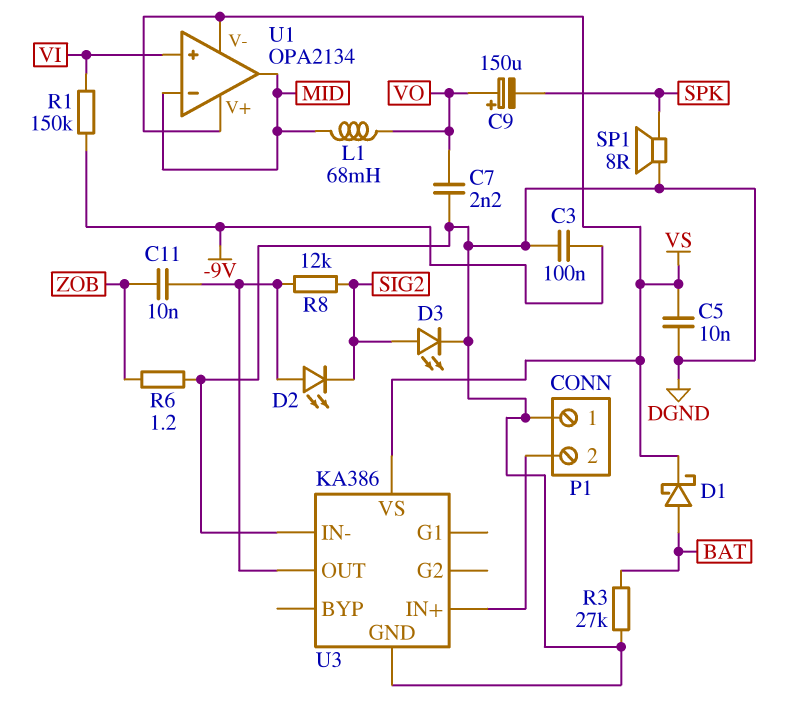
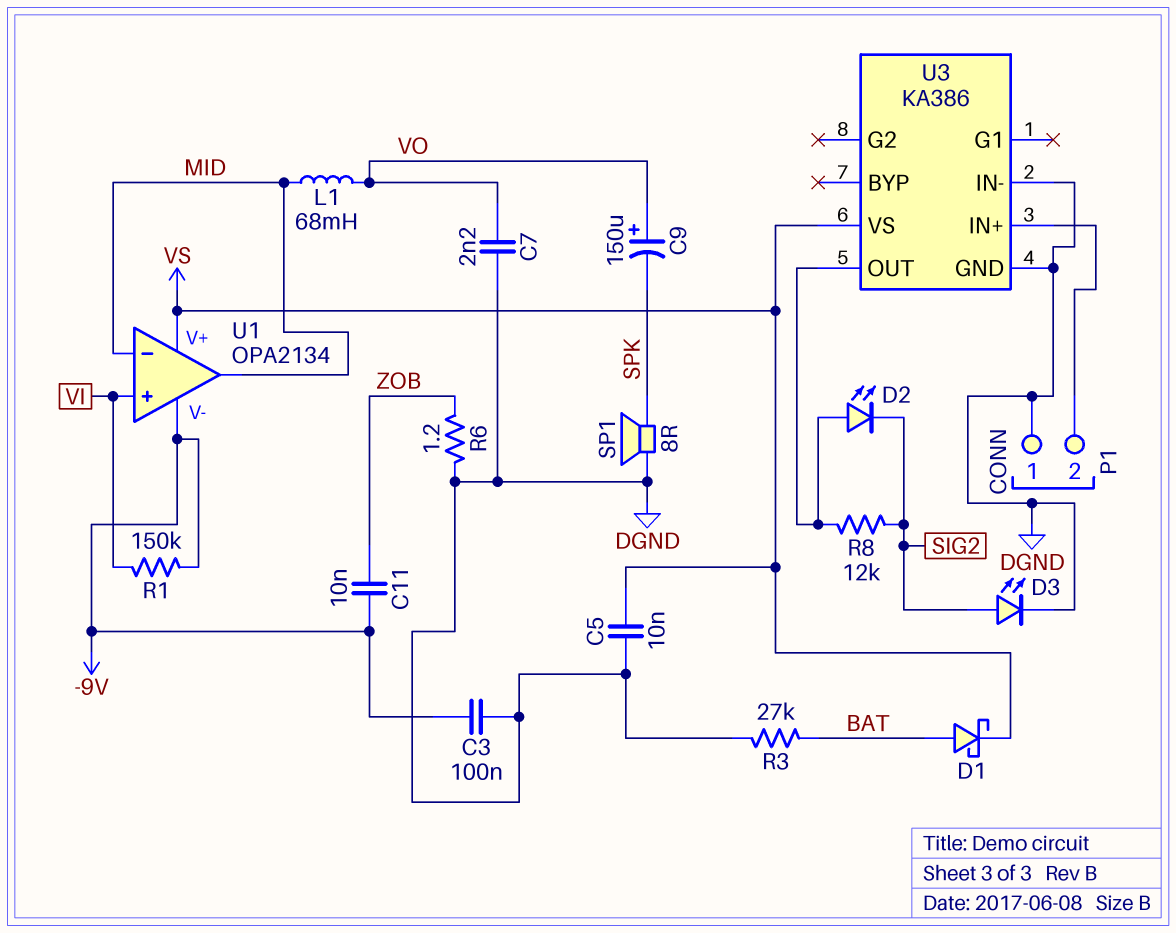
C11: 10nF (U3/OUT, ZOB) -> 10nF (-9V, ZOB)
U1 pin V-: VS -> -9V

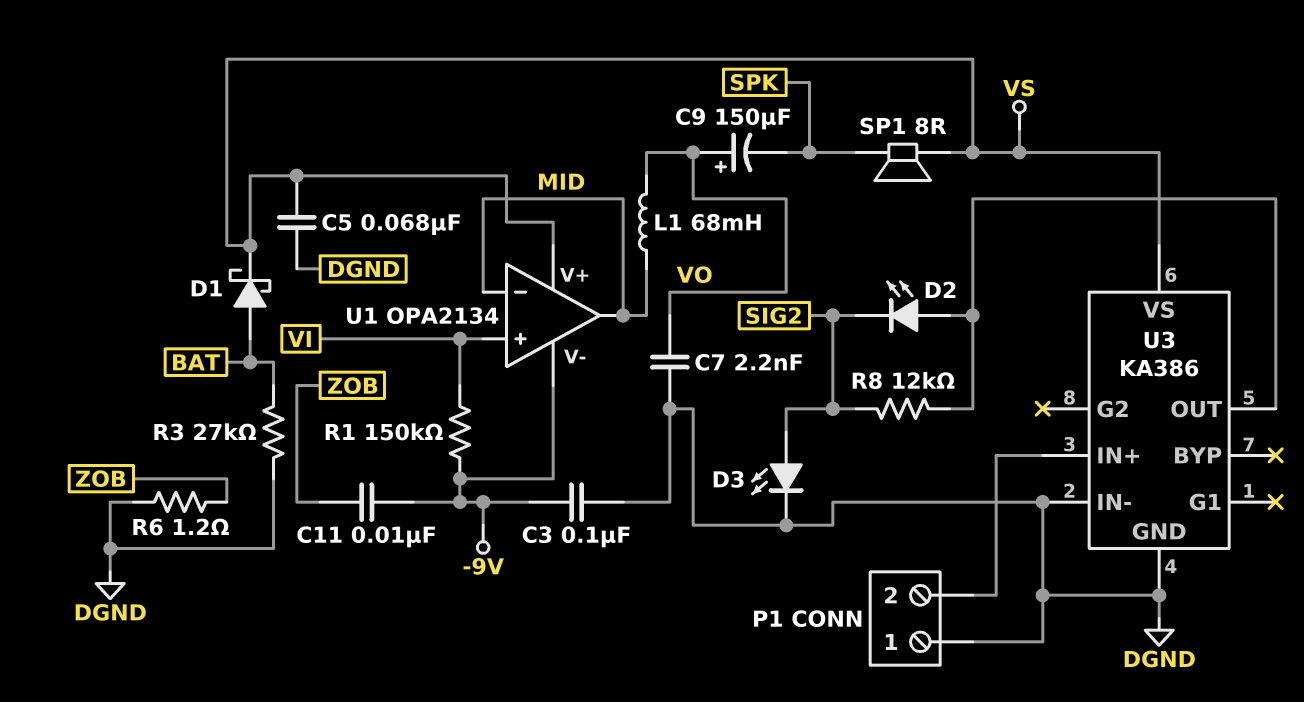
C5: 10nF (DGND, VS) -> 68nF (DGND, VS)
SP1: speaker 8R (DGND, SPK) -> speaker 8R (SPK, VS)

